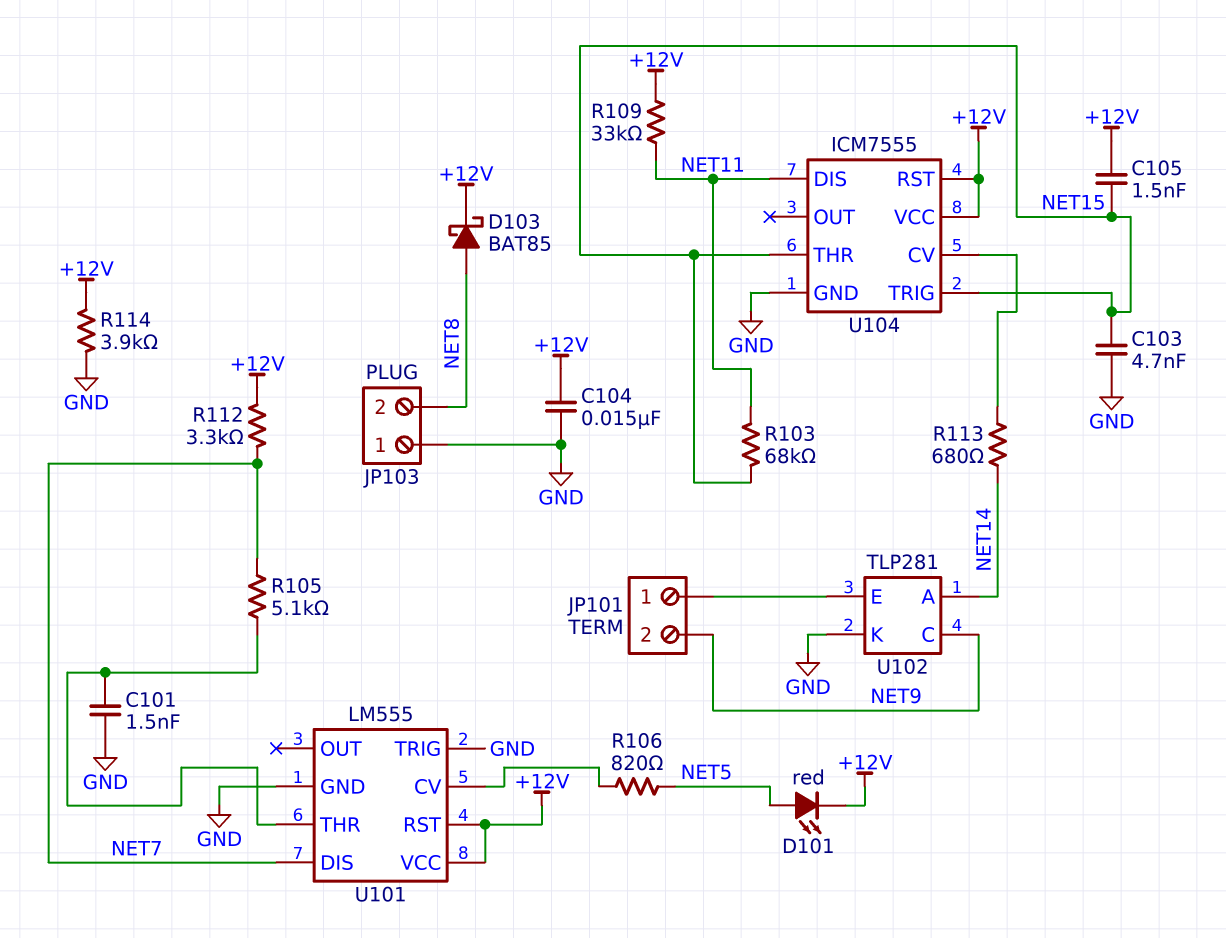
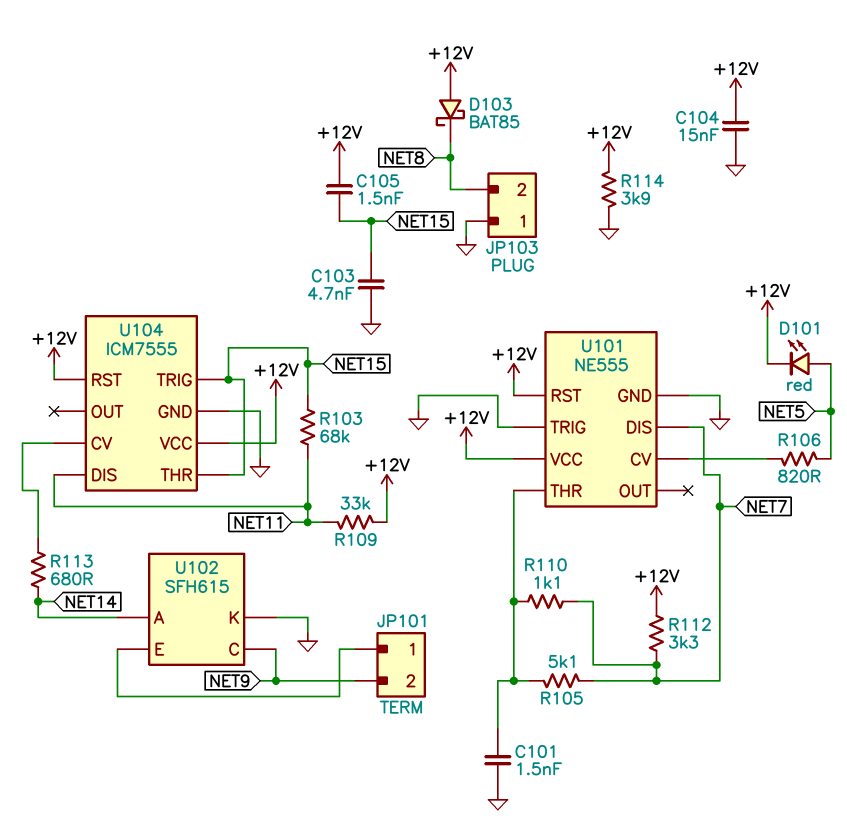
D103: schottky BAT85 (A NET8, K +12V) -> schottky BAT85 (A +12V, K NET8)
R110: none -> 1.1k (NET7, U101/THR)
U101: LM555 -> NE555
U102: TLP281 -> SFH615

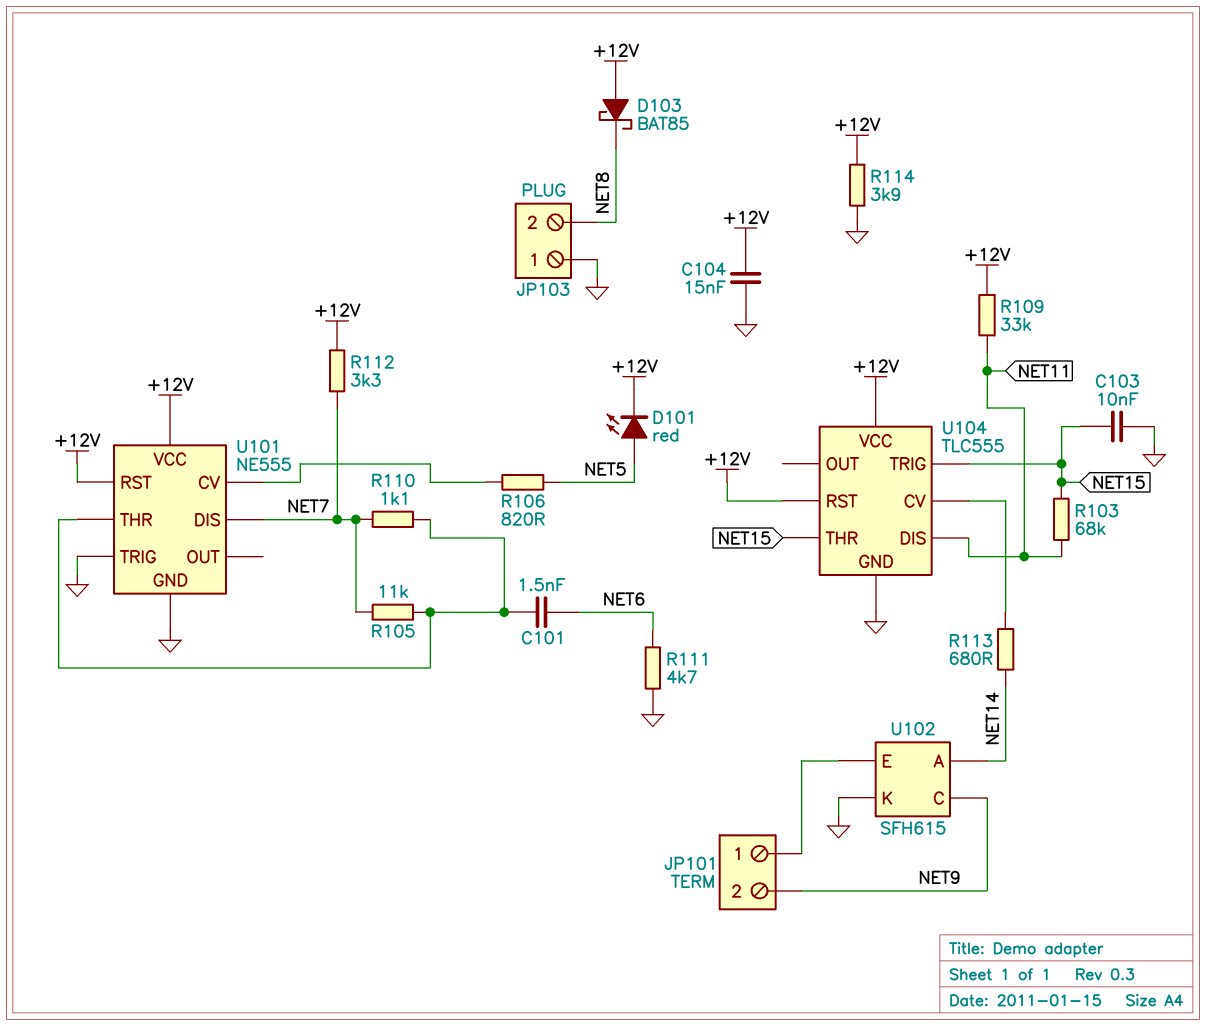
C101: 1.5nF (GND, U101/THR) -> 1.5nF (NET6, U101/THR)
C103: 4.7nF (GND, NET15) -> 10nF (GND, NET15)
C105: 1.5nF (+12V, NET15) -> none
R105: 5.1k (NET7, U101/THR) -> 11k (NET7, U101/THR)
R111: none -> 4.7k (GND, NET6)
U104: ICM7555 -> TLC555

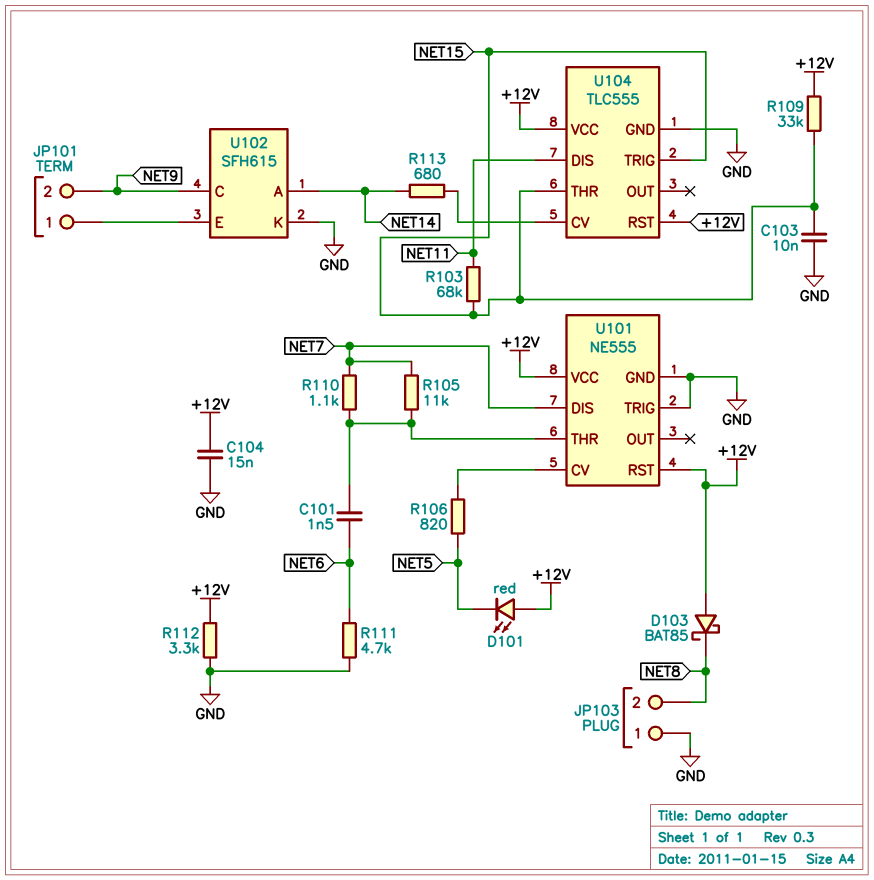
D101: LED red (A NET5, K +12V) -> LED red (A +12V, K NET5)
R109: 33k (+12V, NET11) -> 33k (+12V, NET15)
R112: 3.3k (+12V, NET7) -> 3.3k (+12V, GND)
R114: 3.9k (+12V, GND) -> none

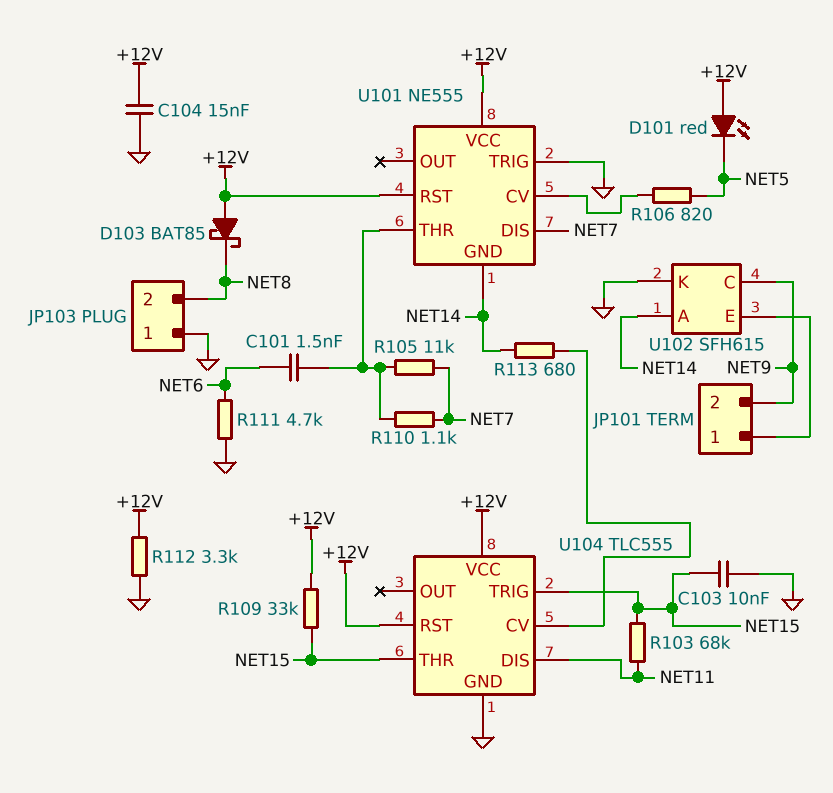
U101 pin GND: GND -> NET14

